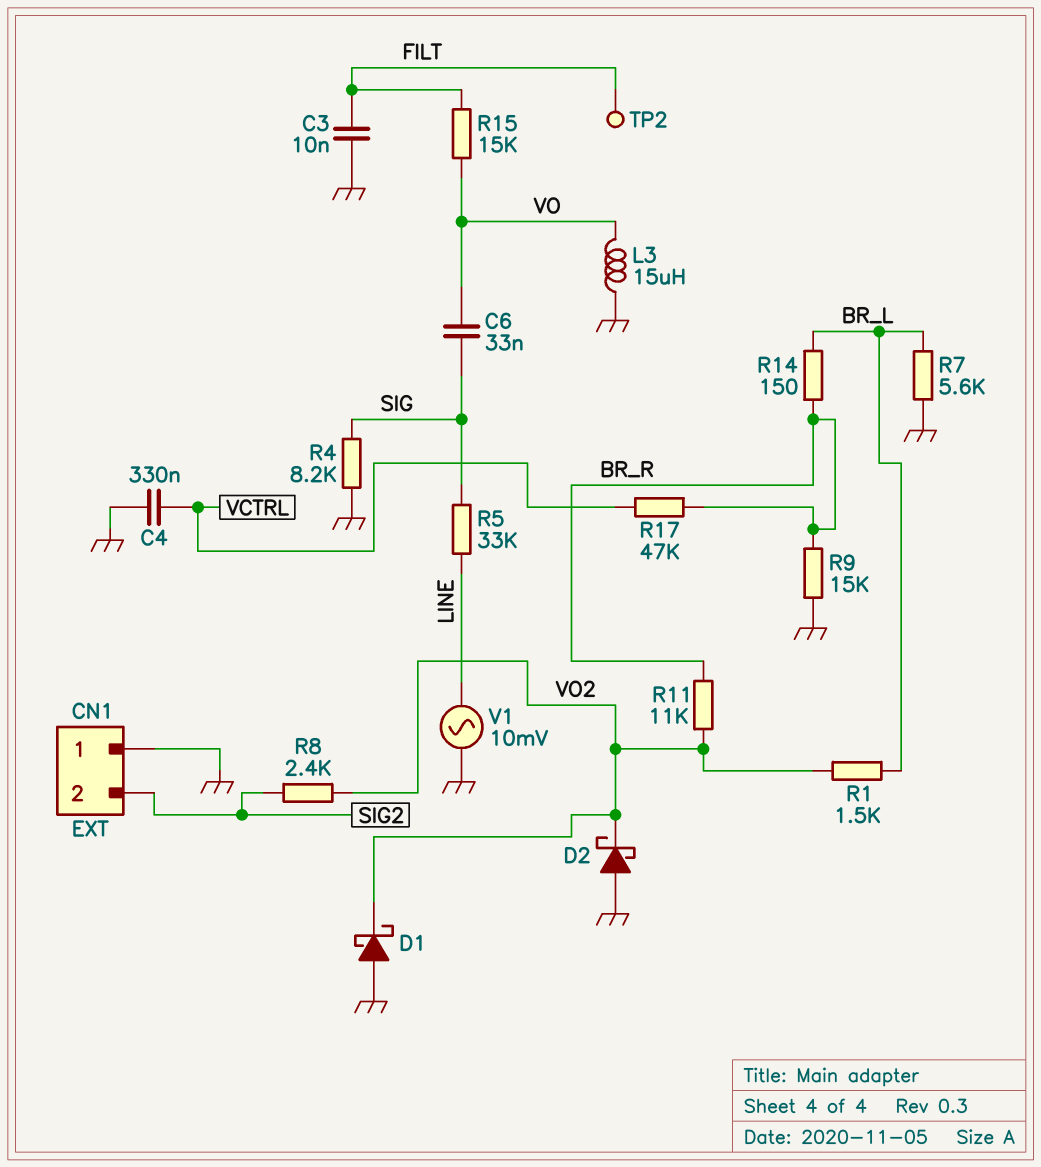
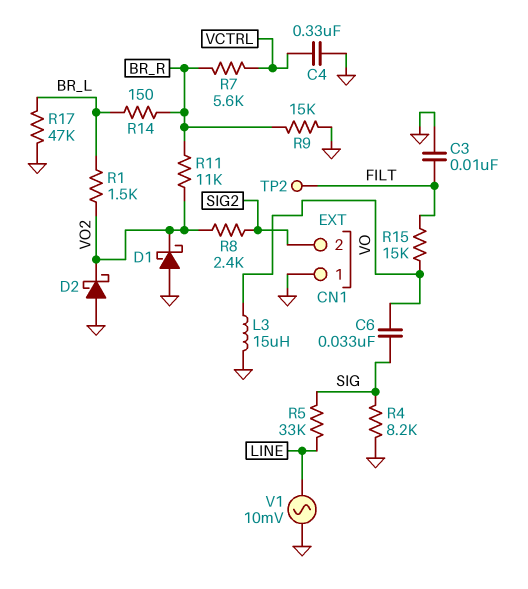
R7: 5.6k (BR_L, GND) -> 5.6k (BR_R, VCTRL)
R17: 47k (BR_R, VCTRL) -> 47k (BR_L, GND)

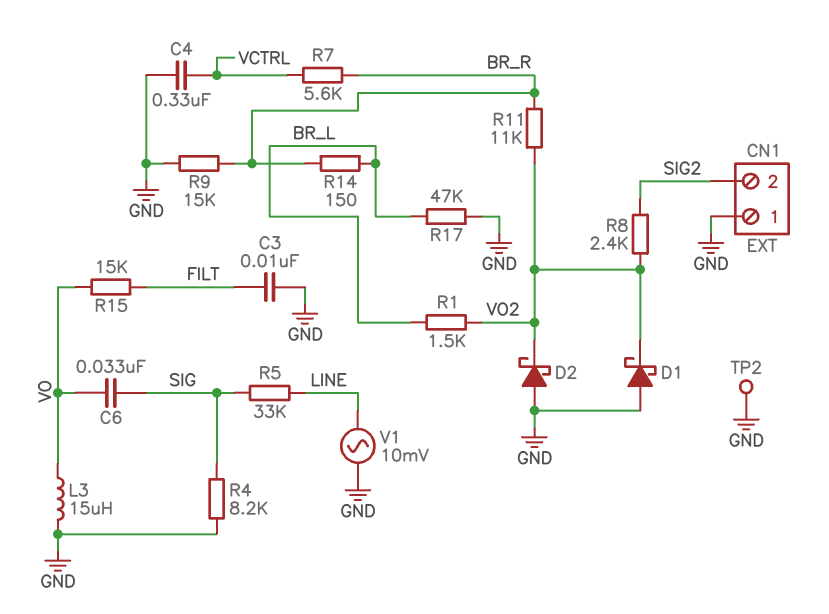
TP2: test point (FILT) -> test point (GND)

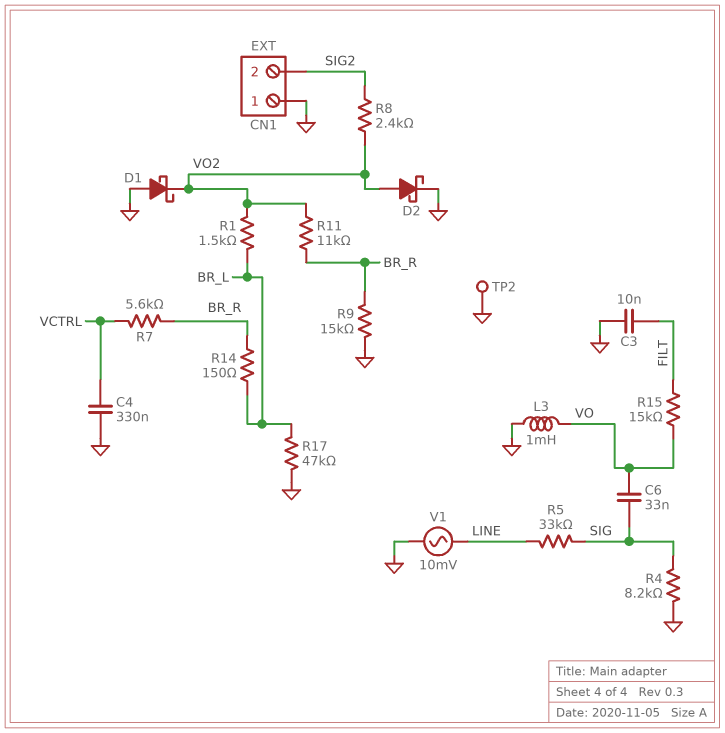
D2: schottky (A GND, K VO2) -> schottky (A VO2, K GND)
L3: 15uH (GND, VO) -> 1mH (GND, VO)

